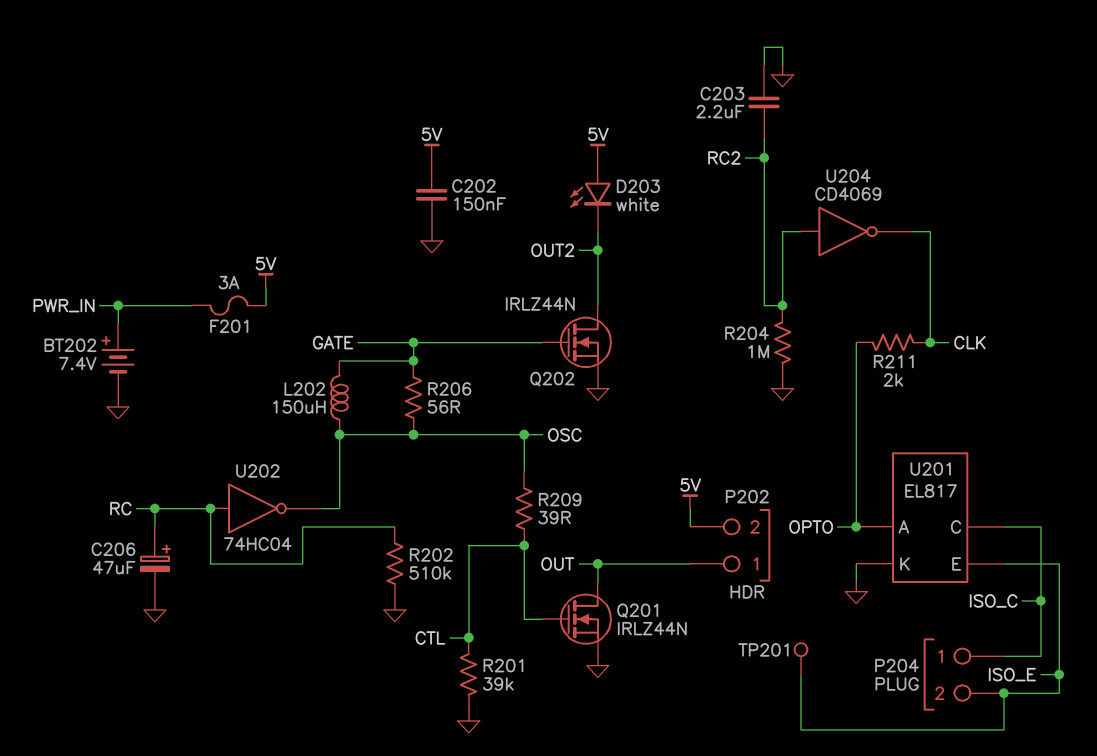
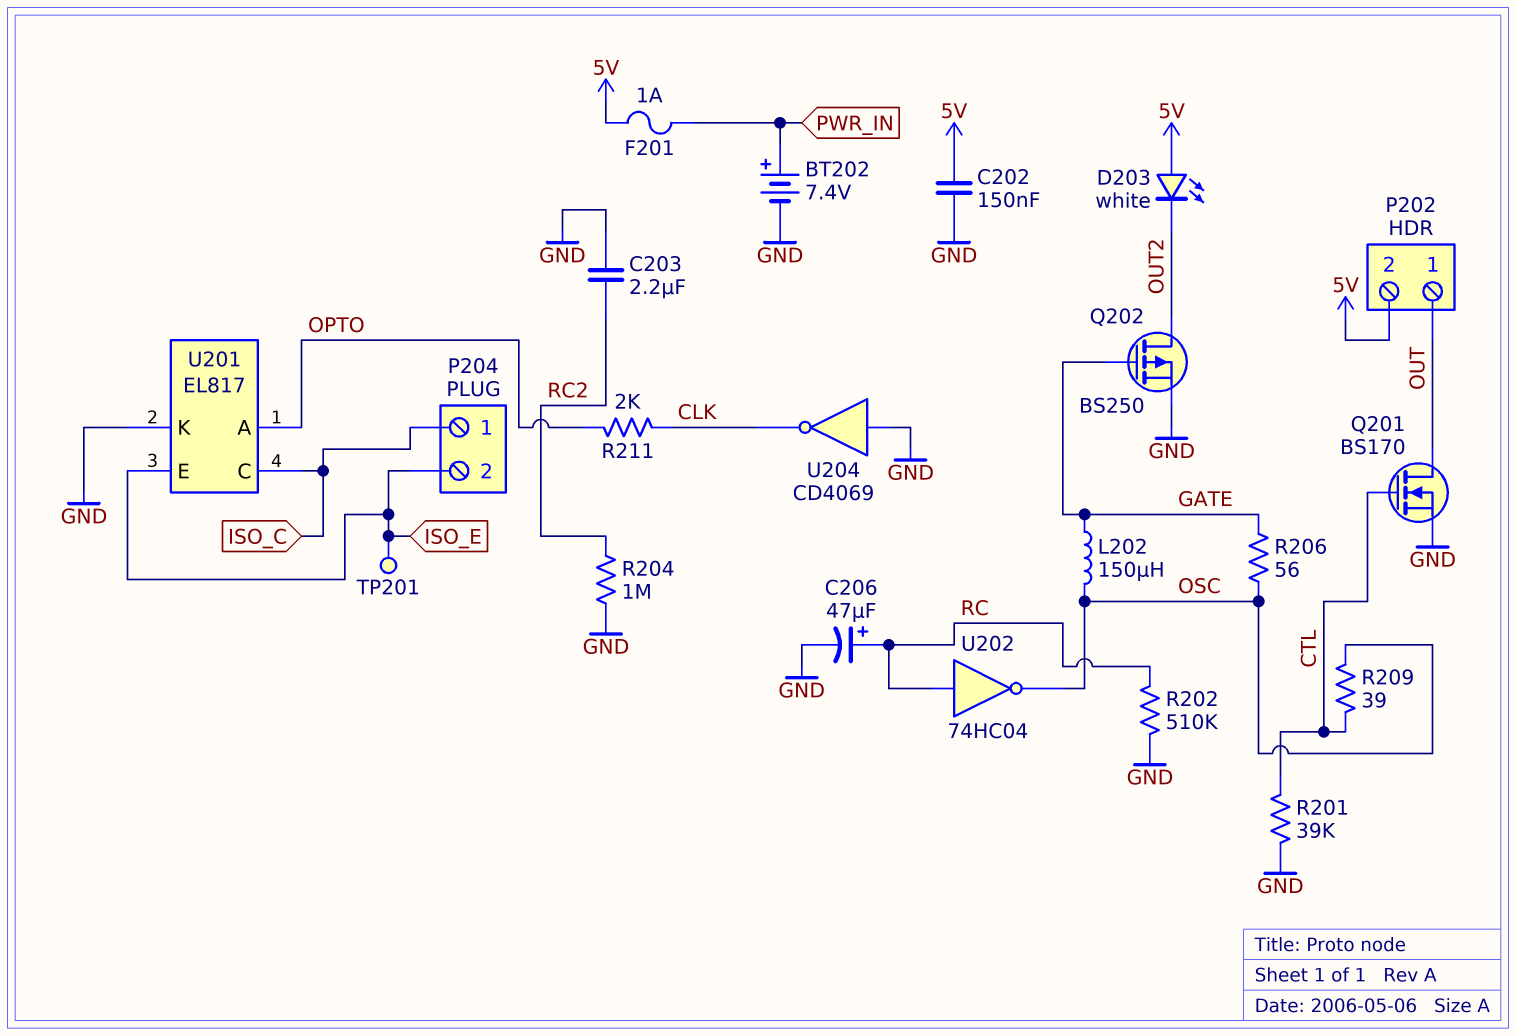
F201: 3A (5V, PWR_IN) -> 1A (5V, PWR_IN)
Q201: NMOS IRLZ44N (G CTL, D OUT, S GND) -> NMOS BS170 (G CTL, D OUT, S GND)
Q202: NMOS IRLZ44N (G GATE, D OUT2, S GND) -> PMOS BS250 (G GATE, D OUT2, S GND)
U204: NOT CD4069 (in RC2, out CLK) -> NOT CD4069 (in GND, out CLK)

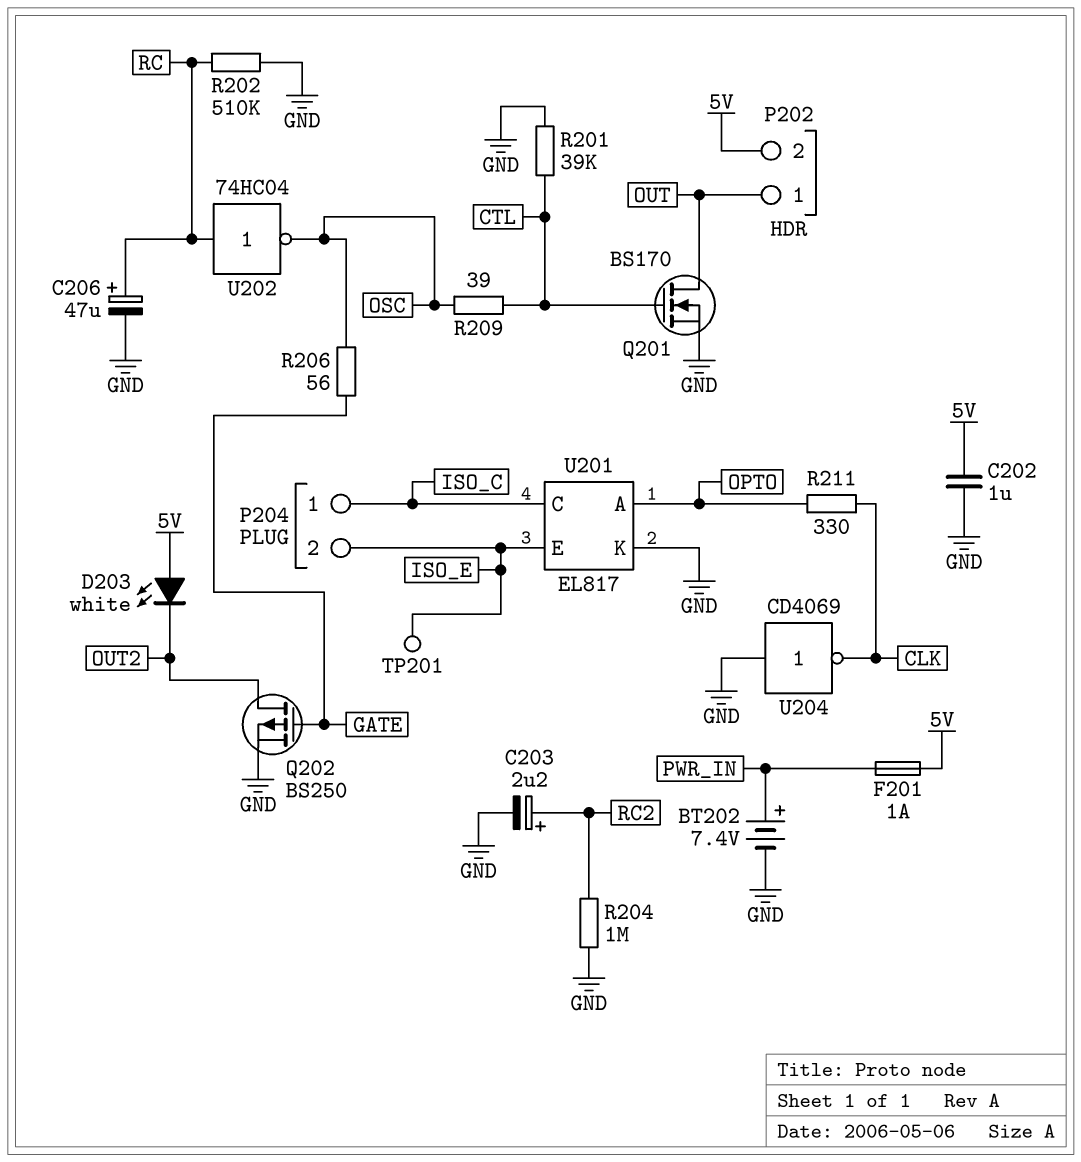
C202: 150nF (5V, GND) -> 1uF (5V, GND)
C203: 2.2uF (GND, RC2) -> 2.2uF (plus RC2, minus GND)
L202: 150uH (GATE, OSC) -> none
R211: 2k (CLK, OPTO) -> 330 (CLK, OPTO)

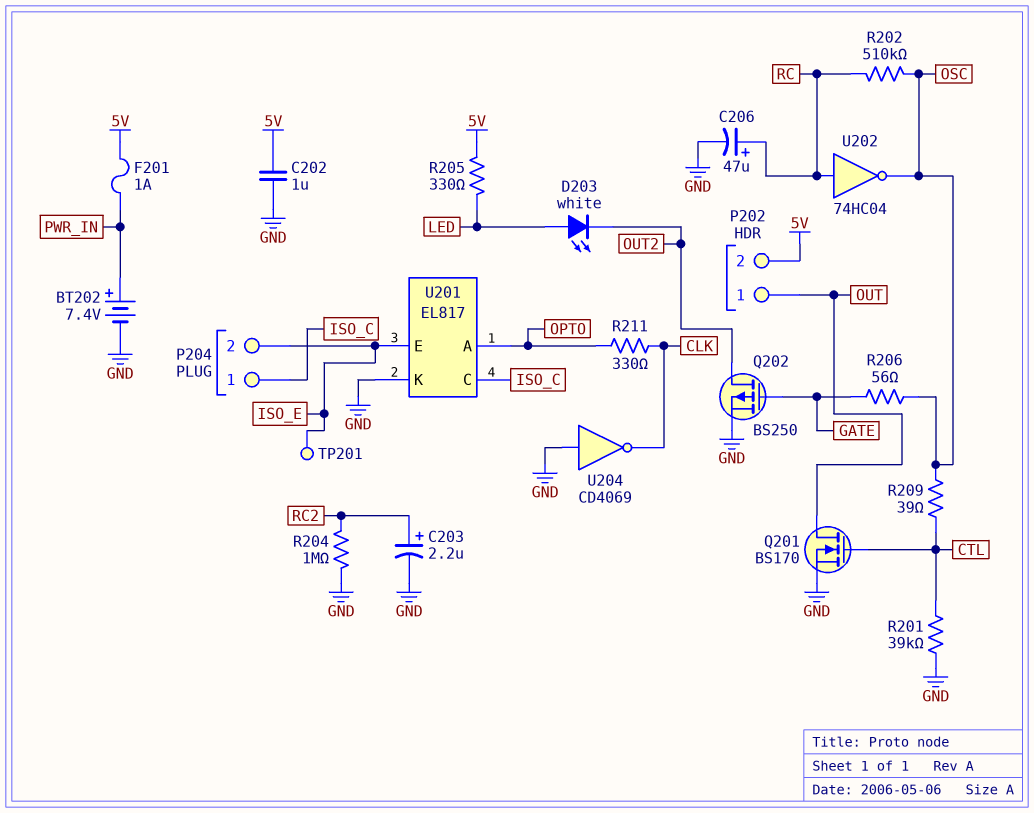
D203: LED white (A 5V, K OUT2) -> LED white (A LED, K OUT2)
R202: 510k (GND, RC) -> 510k (OSC, RC)
R205: none -> 330 (5V, LED)

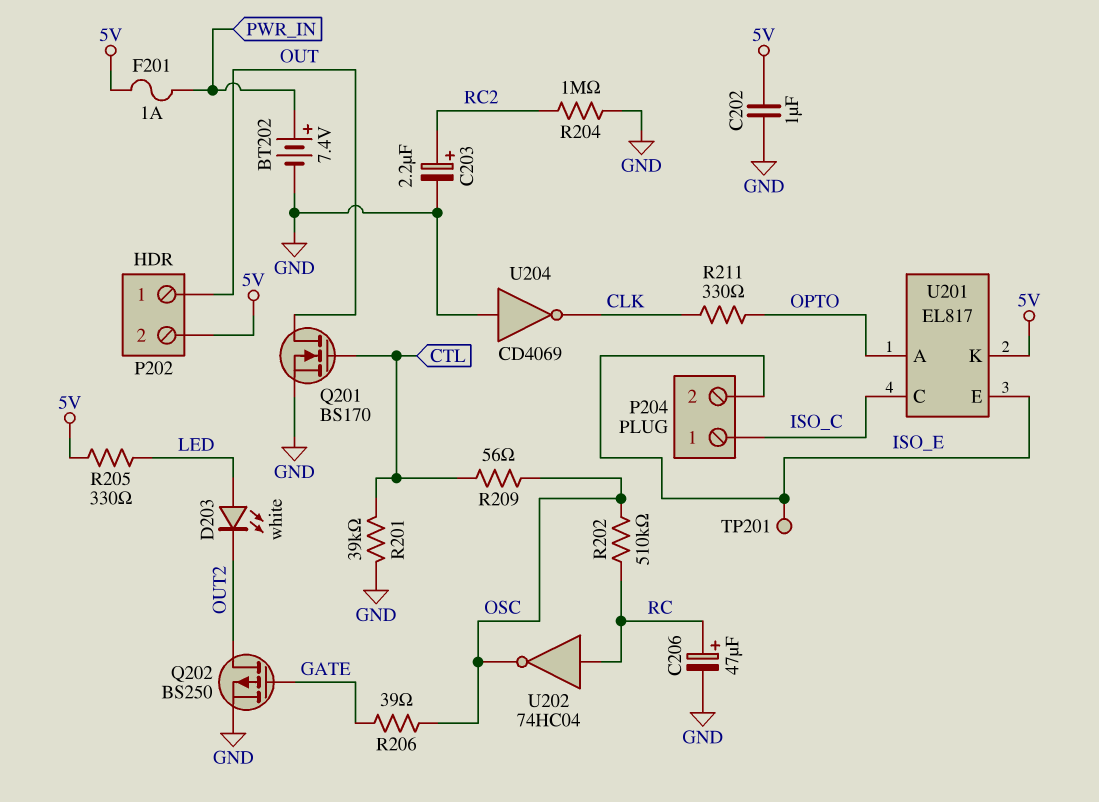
R206: 56 (GATE, OSC) -> 39 (GATE, OSC)
R209: 39 (CTL, OSC) -> 56 (CTL, OSC)
U201 pin K: GND -> 5V

